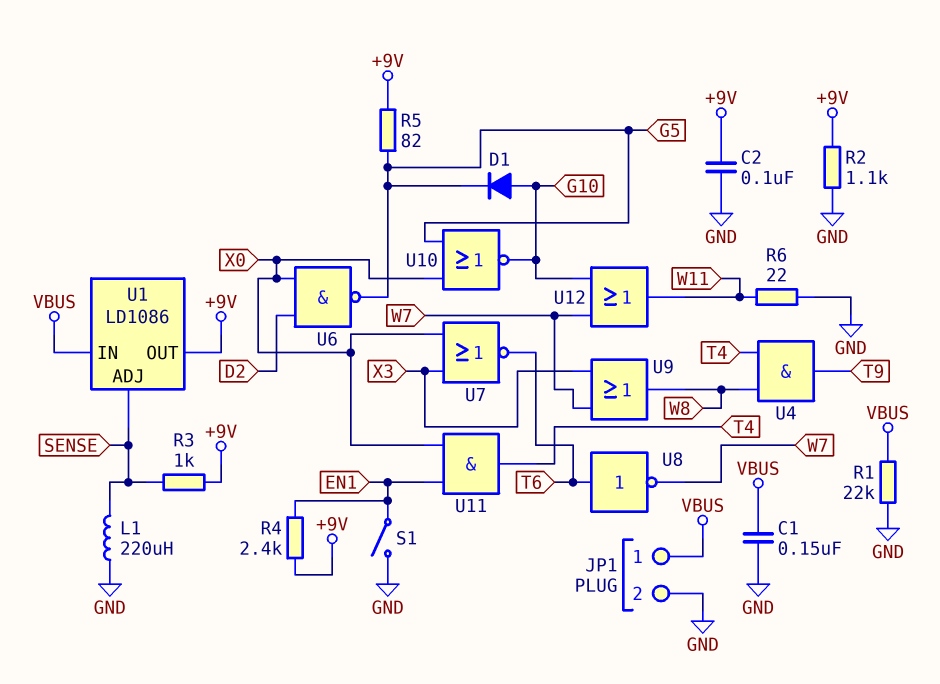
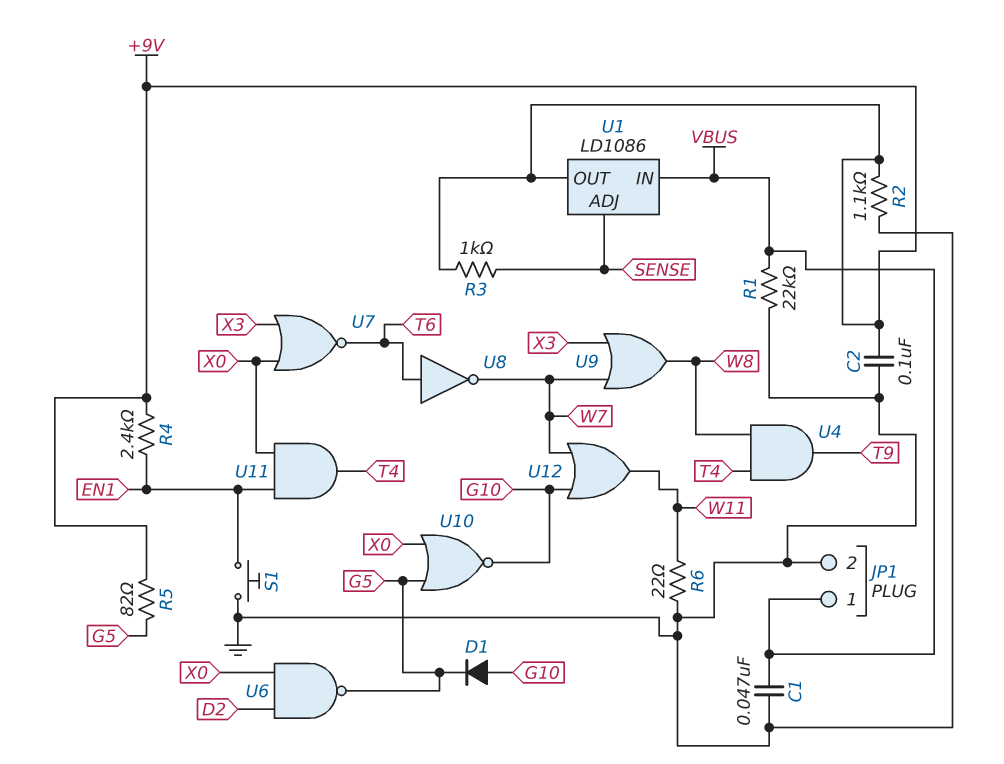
C1: 150nF (GND, VBUS) -> 47nF (GND, VBUS)
L1: 220uH (GND, SENSE) -> none
S1: switch (EN1, GND) -> button (EN1, GND)

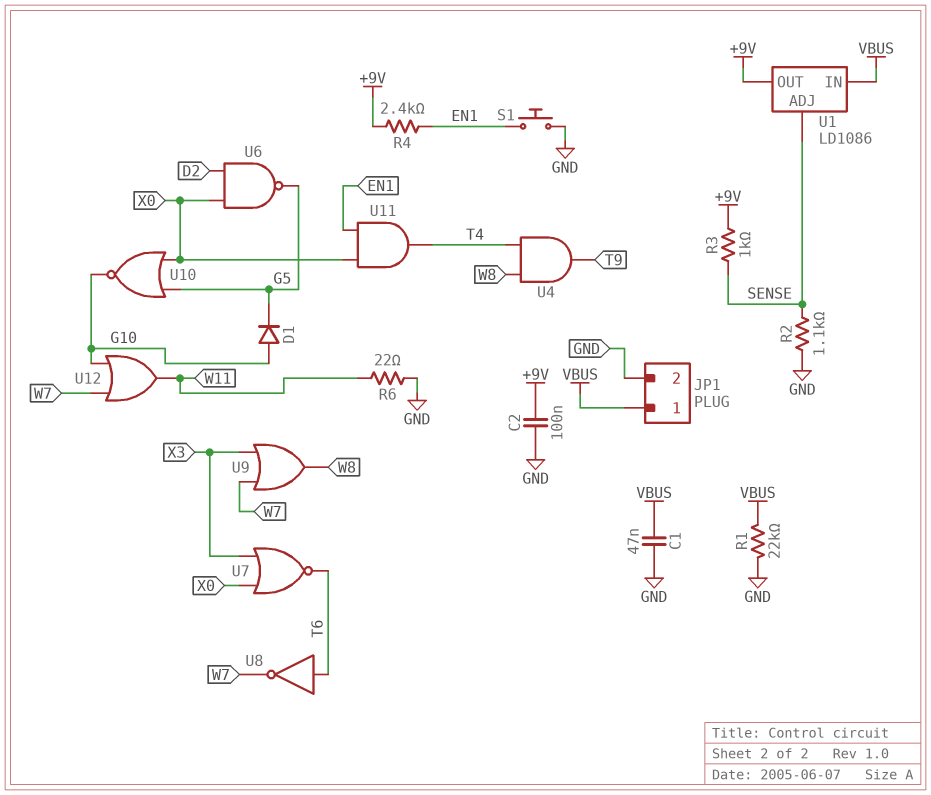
R2: 1.1k (+9V, GND) -> 1.1k (GND, SENSE)
R5: 82 (+9V, G5) -> none

